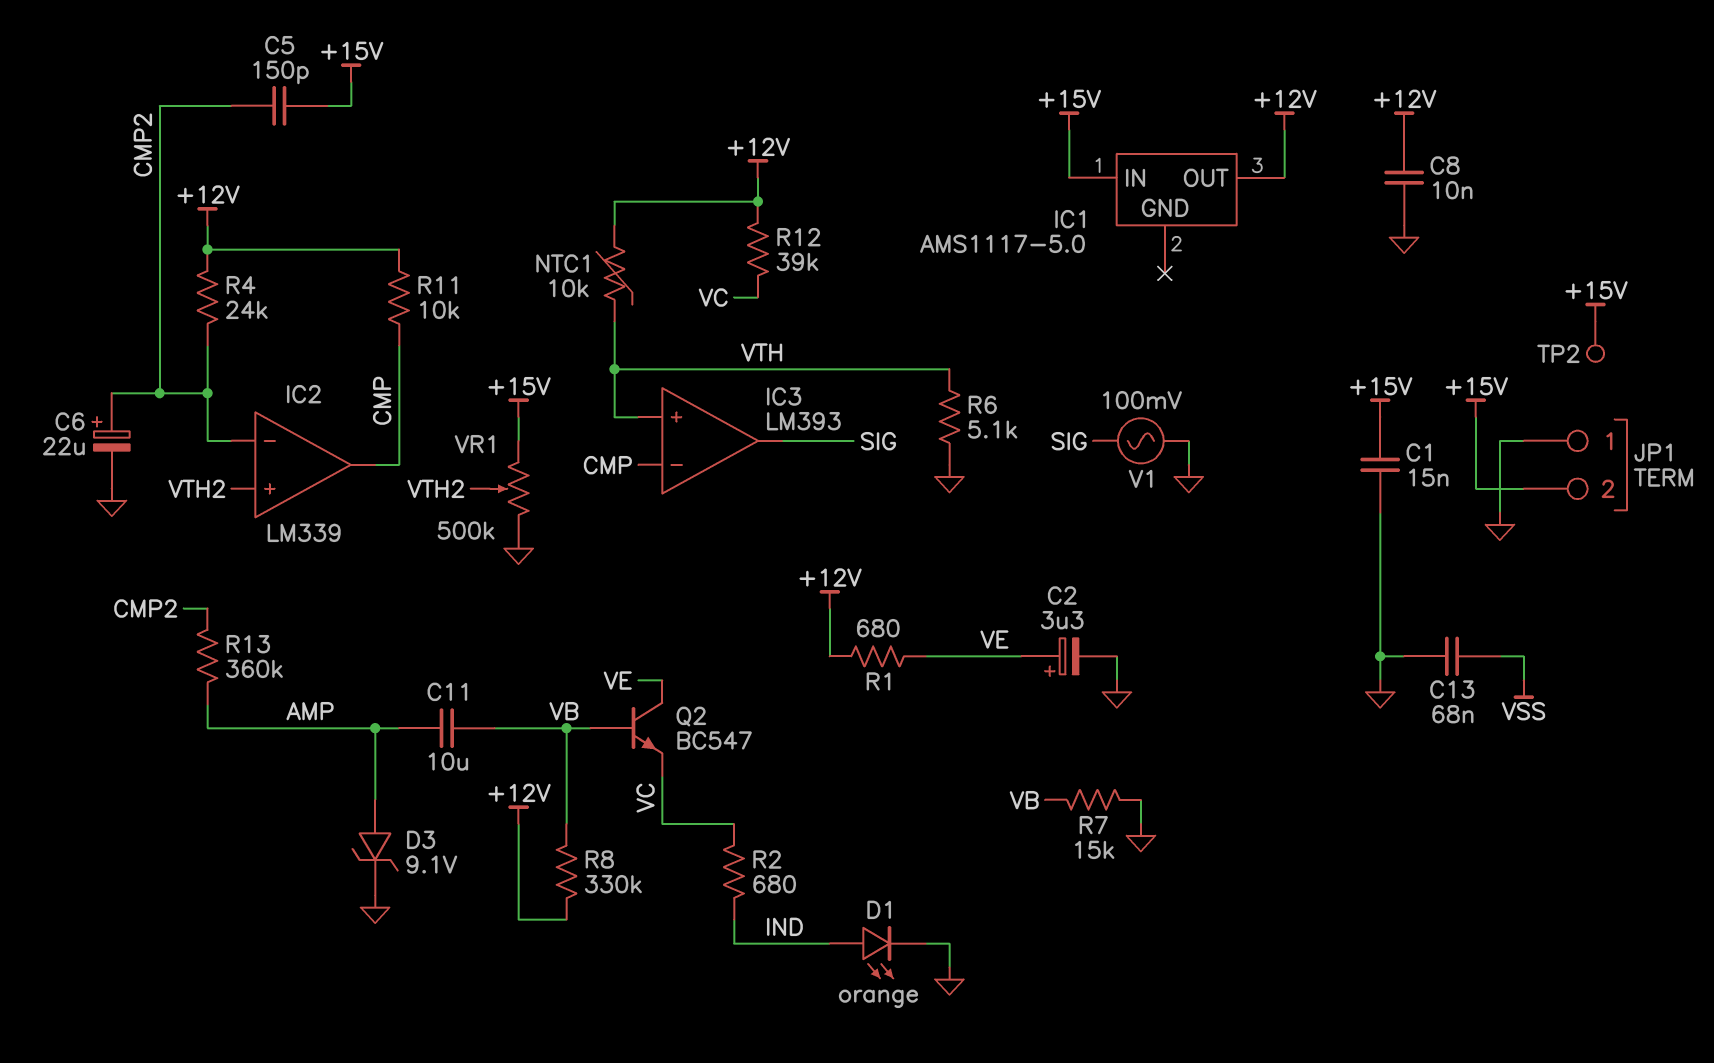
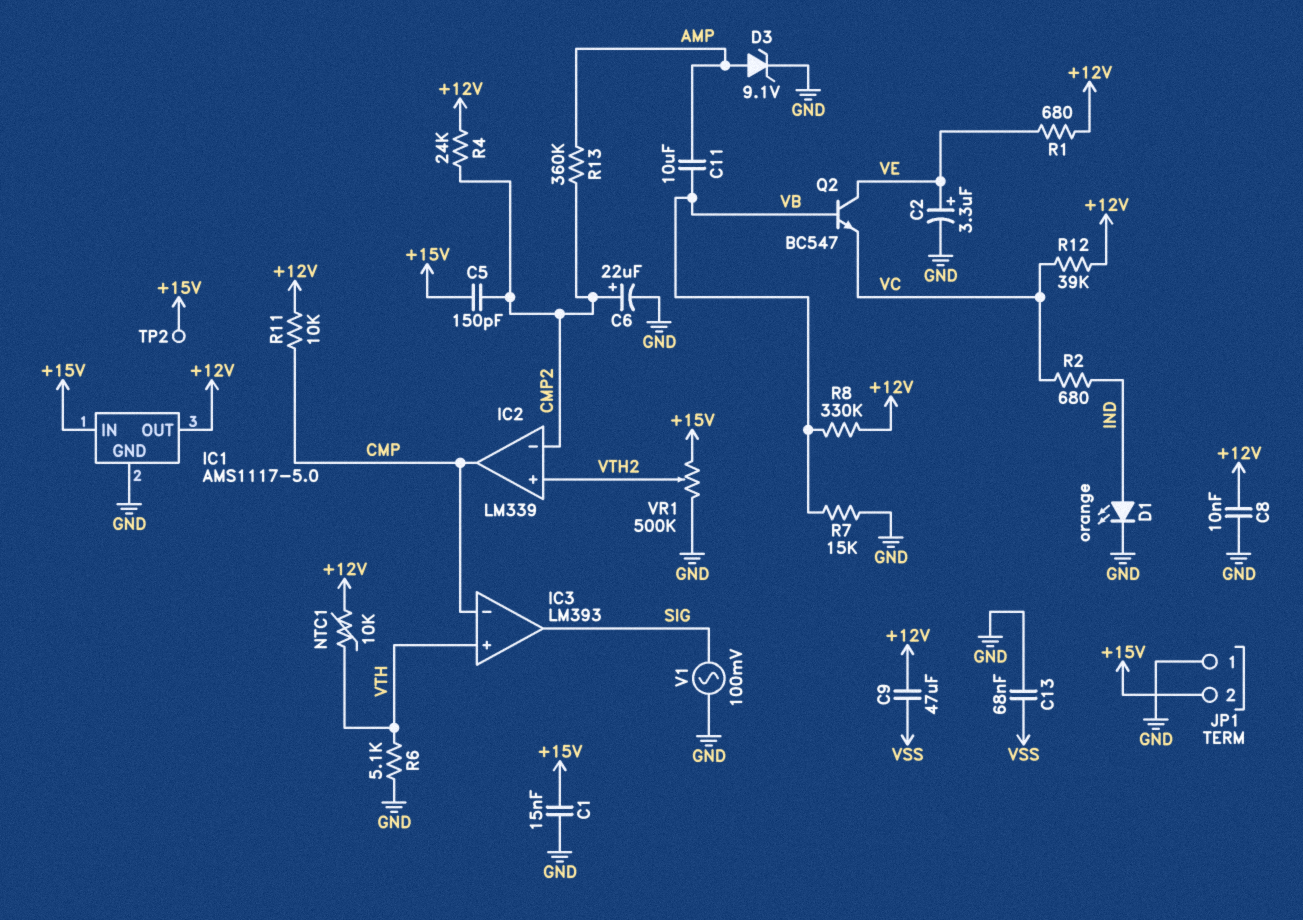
C9: none -> 47uF (+12V, VSS)
IC1 pin GND: none -> GND

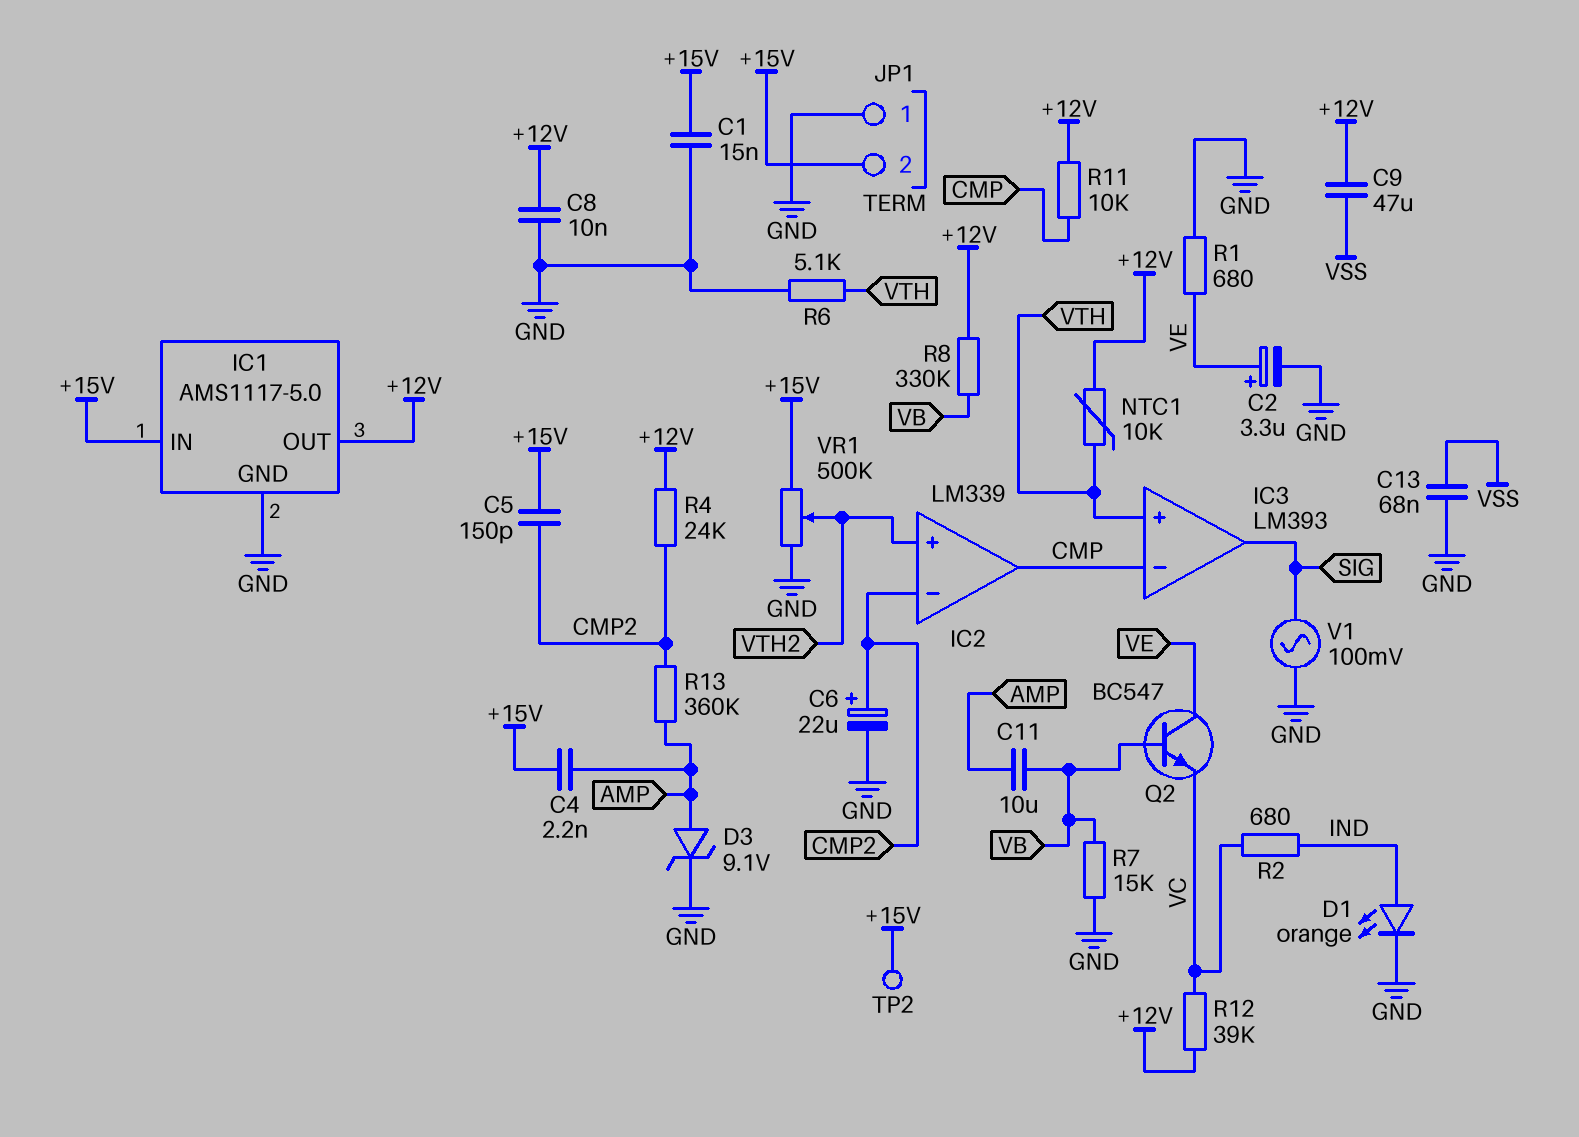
C4: none -> 2.2nF (+15V, AMP)
R1: 680 (+12V, VE) -> 680 (GND, VE)

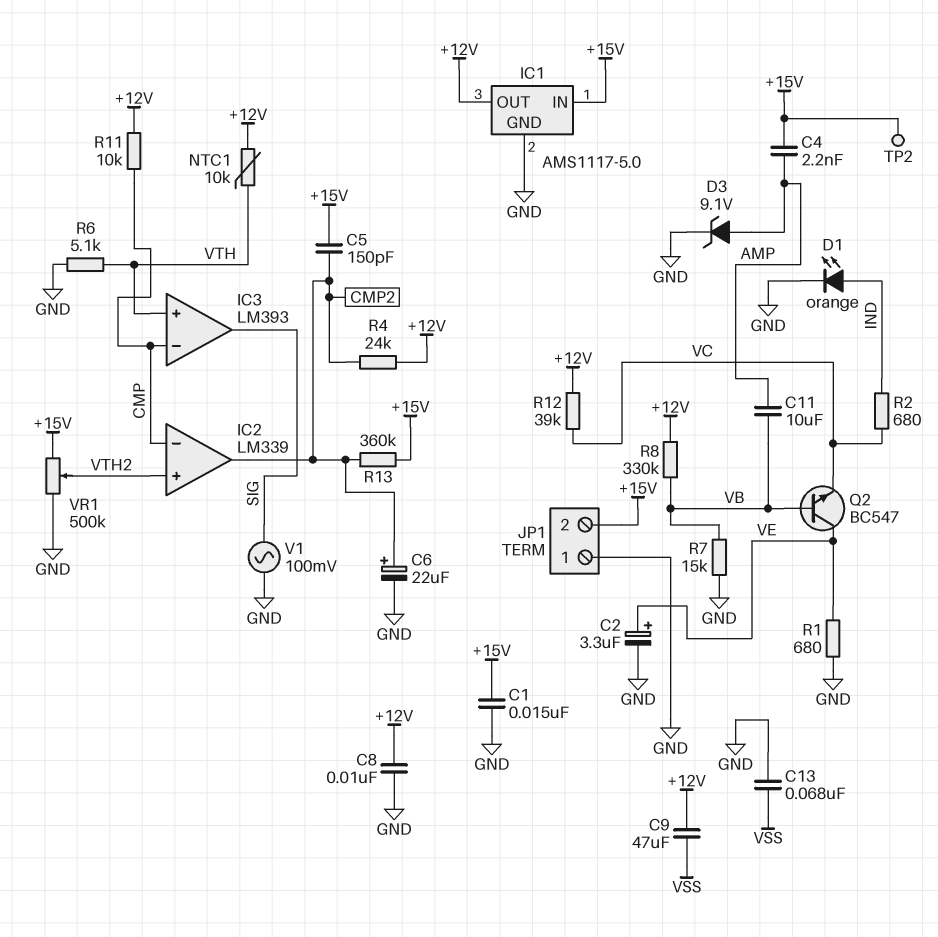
IC2 pin in-: CMP2 -> CMP
IC2 pin out: CMP -> CMP2
R13: 360k (AMP, CMP2) -> 360k (+15V, CMP2)

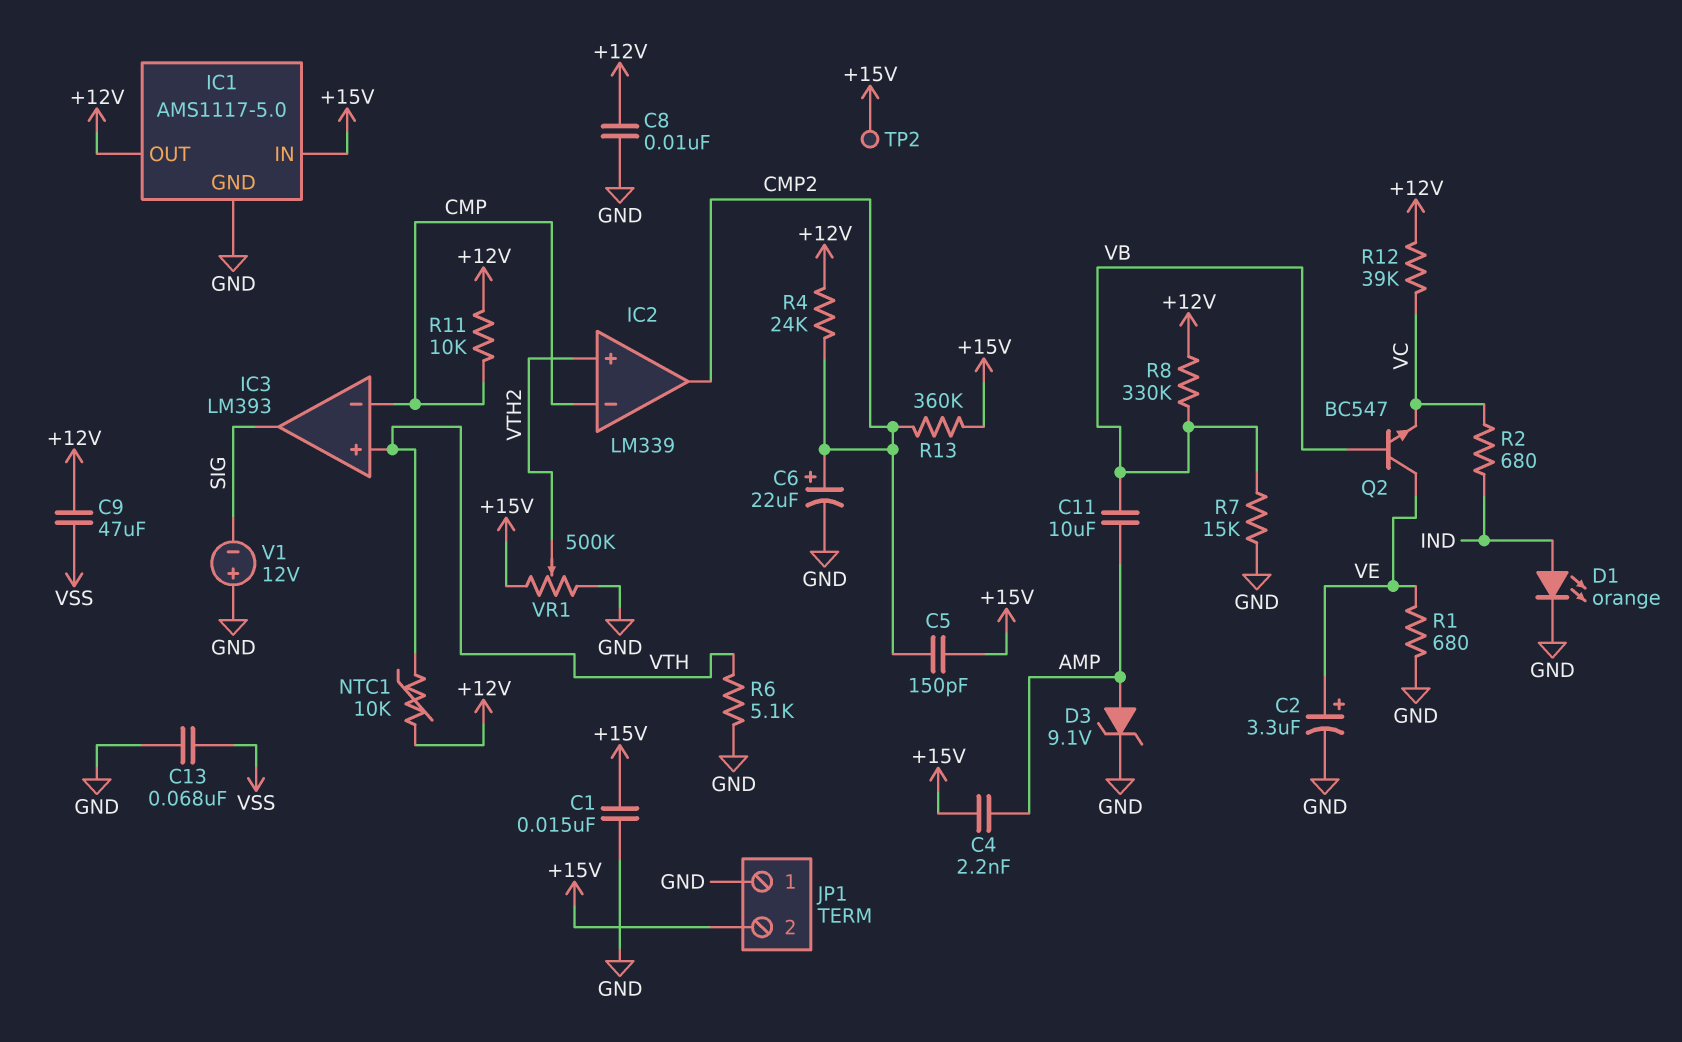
V1: AC 100mV (GND, SIG) -> 12V (plus GND, minus SIG)

